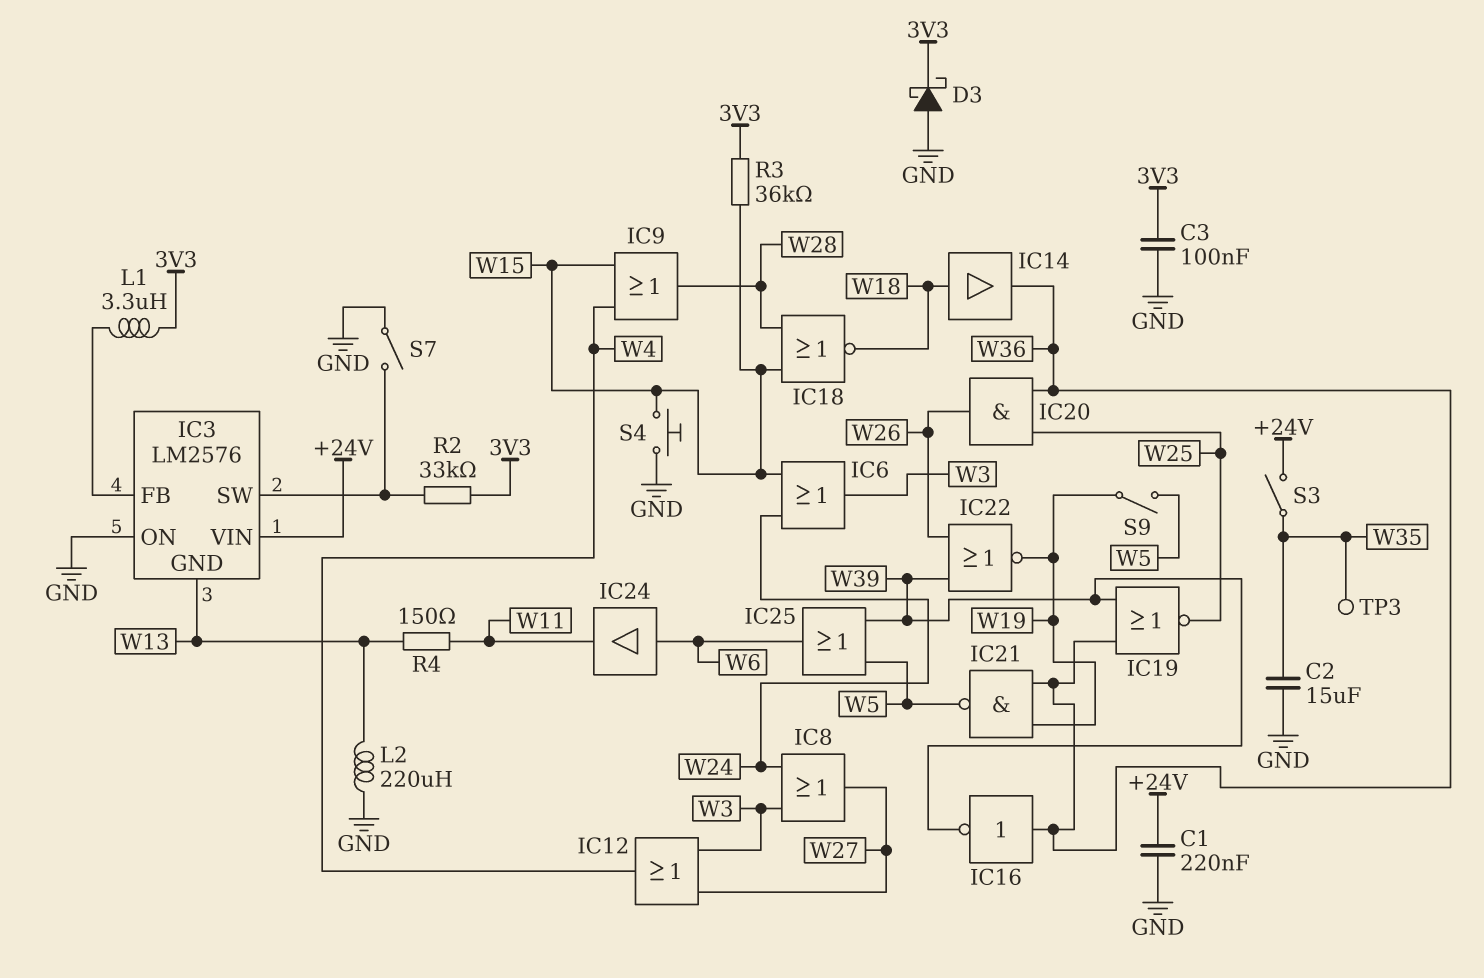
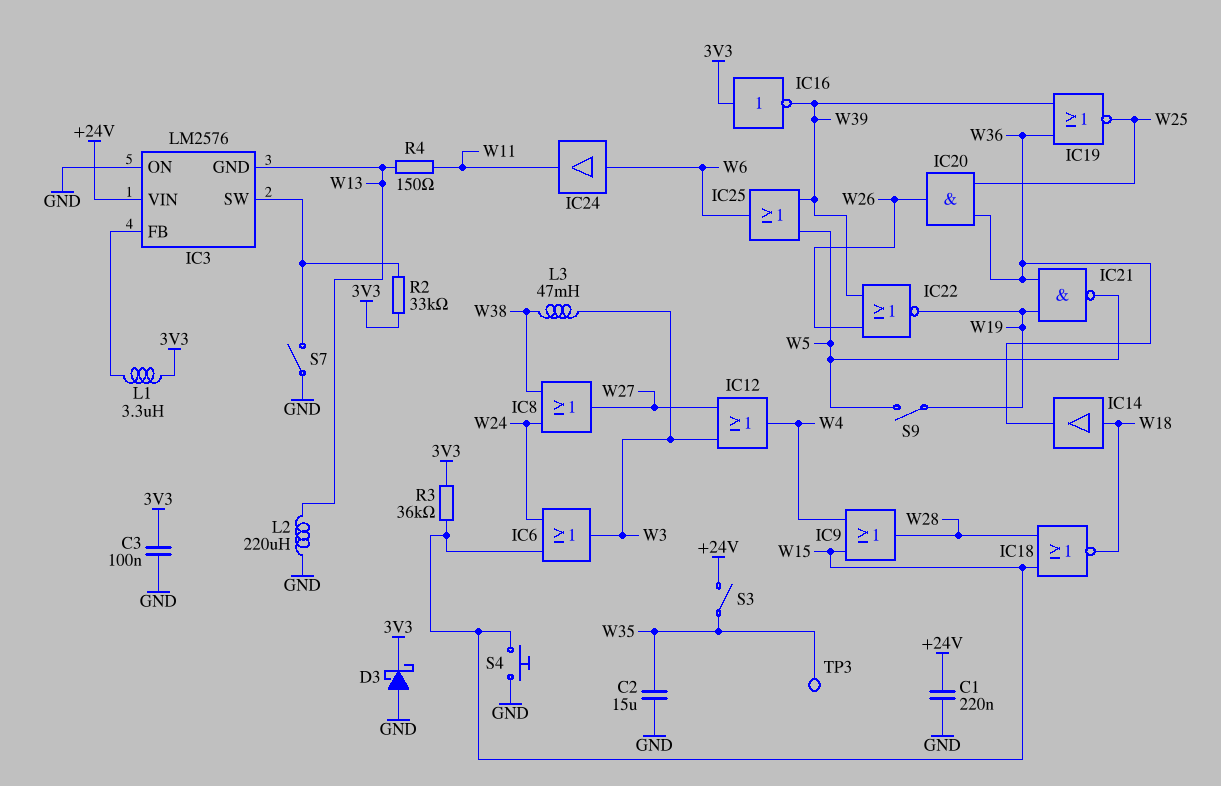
IC8: OR (in W3, in W24, out W27) -> OR (in W24, in W38, out W27)
IC16: NOT (in W36, out W39) -> NOT (in 3V3, out W39)
L3: none -> 47mH (W3, W38)

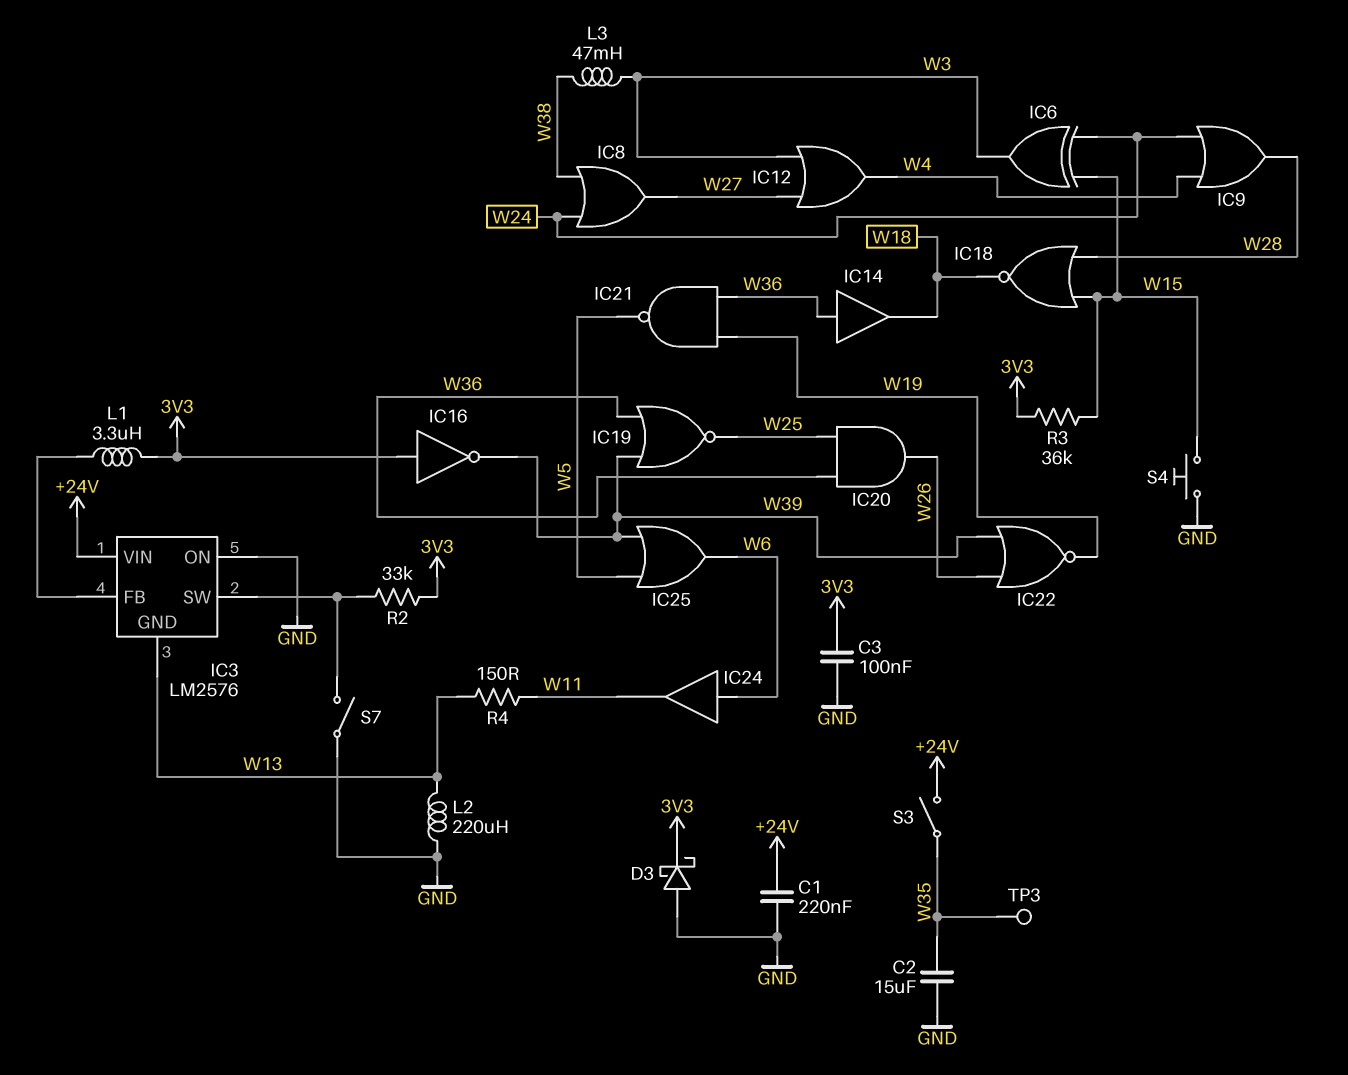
IC6: OR (in W15, in W24, out W3) -> XOR (in W15, in W24, out W3)
IC9: OR (in W4, in W15, out W28) -> OR (in W4, in W24, out W28)
IC14: buffer (in W18, out W36) -> buffer (in W36, out W18)
S9: switch (W5, W19) -> none

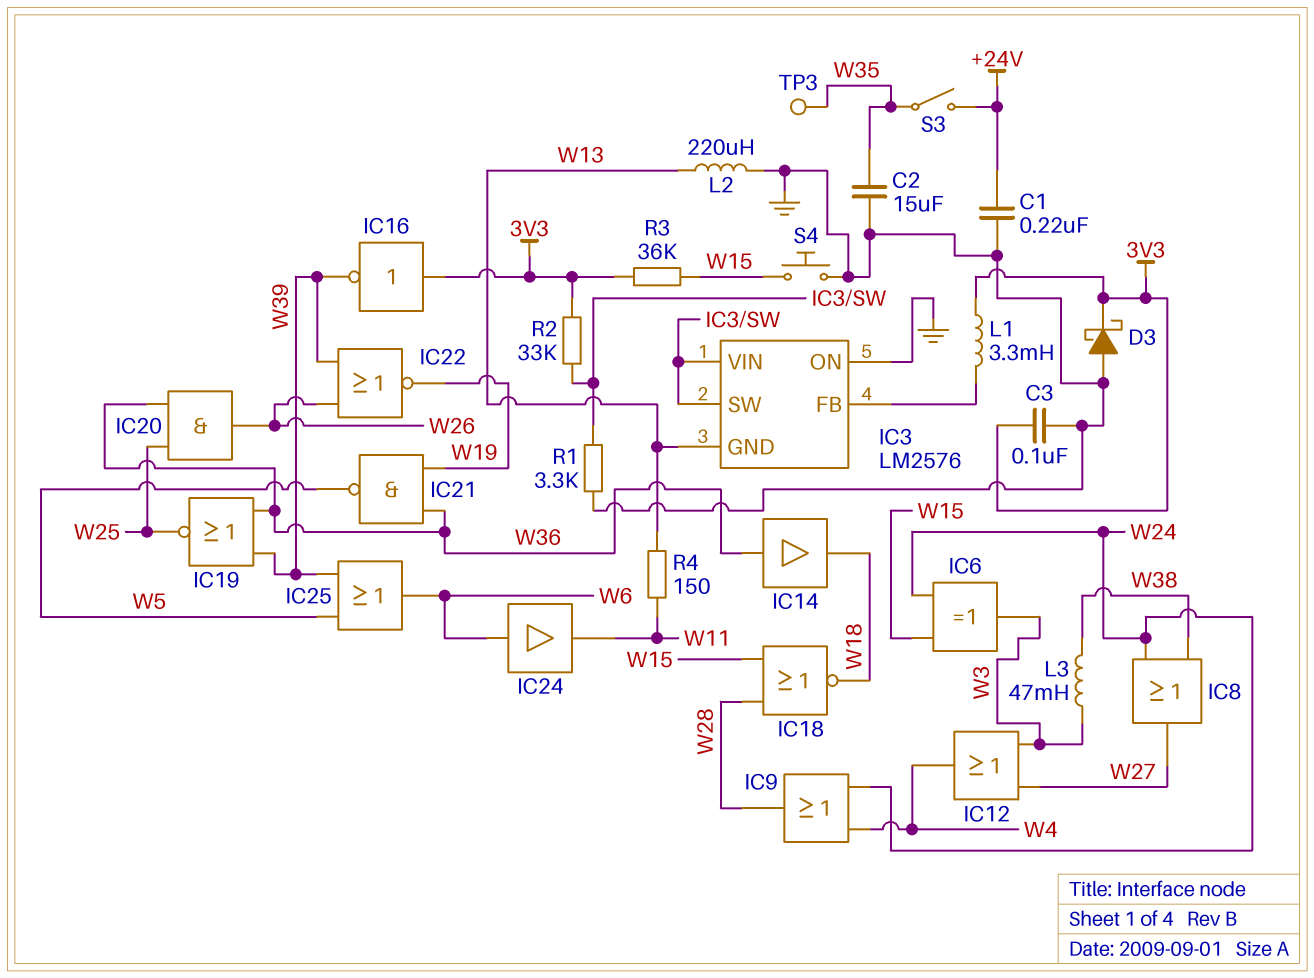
IC3 pin VIN: +24V -> IC3/SW
L1: 3.3uH (3V3, IC3/FB) -> 3.3mH (3V3, IC3/FB)
R1: none -> 3.3k (GND, IC3/SW)
S7: switch (GND, IC3/SW) -> none

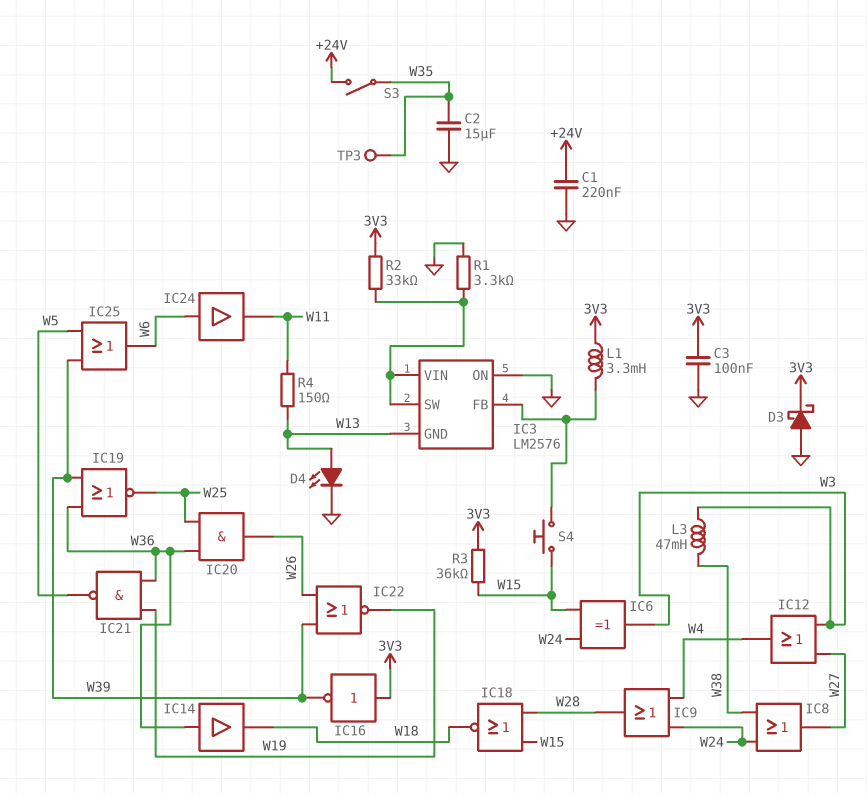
D4: none -> LED (A W13, K GND)
L2: 220uH (GND, W13) -> none
S4: button (GND, W15) -> button (IC3/FB, W15)

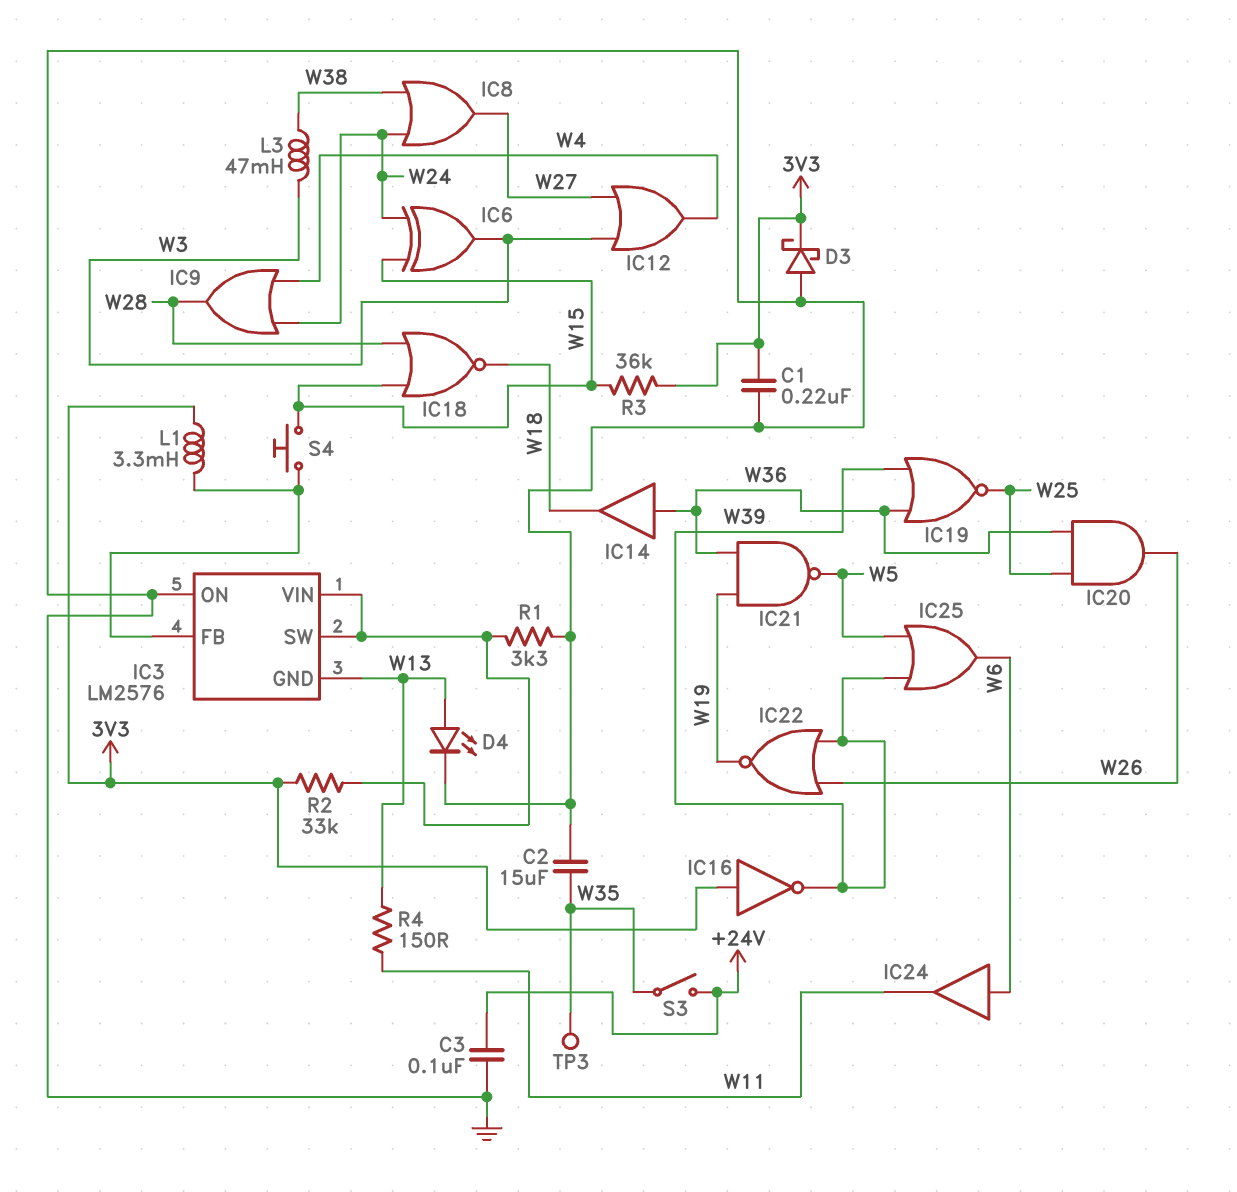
C1: 220nF (+24V, GND) -> 220nF (3V3, GND)
C3: 100nF (3V3, GND) -> 100nF (+24V, GND)

